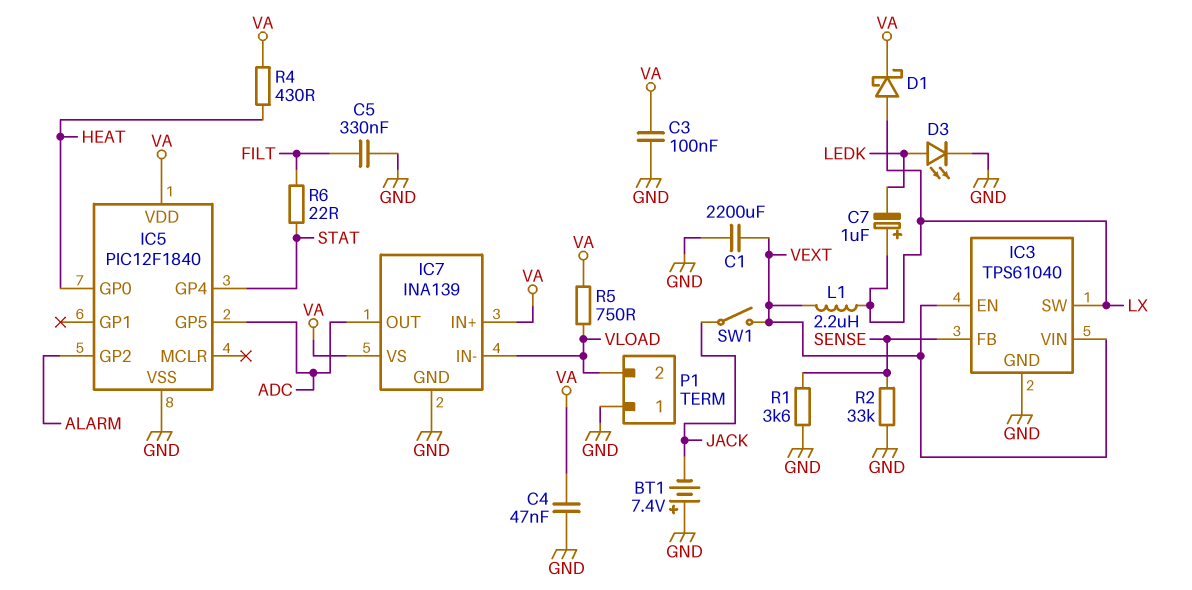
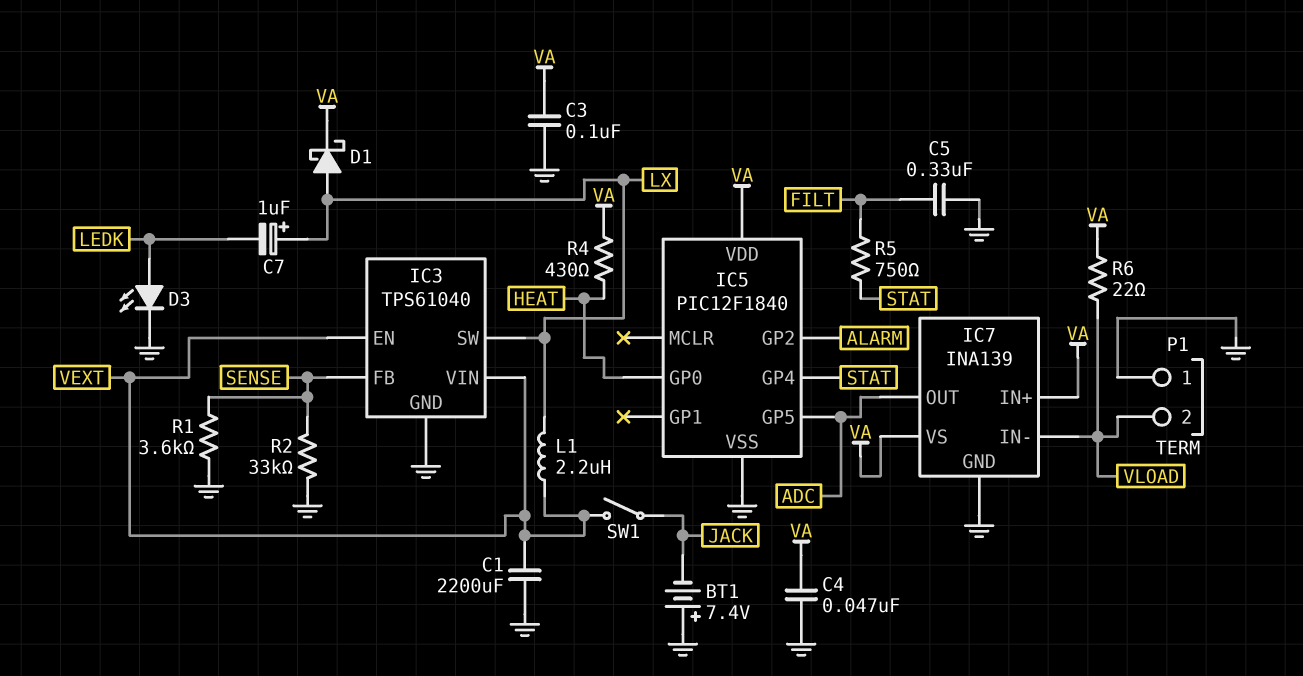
R5: 750 (VA, VLOAD) -> 750 (FILT, STAT)
R6: 22 (FILT, STAT) -> 22 (VA, VLOAD)

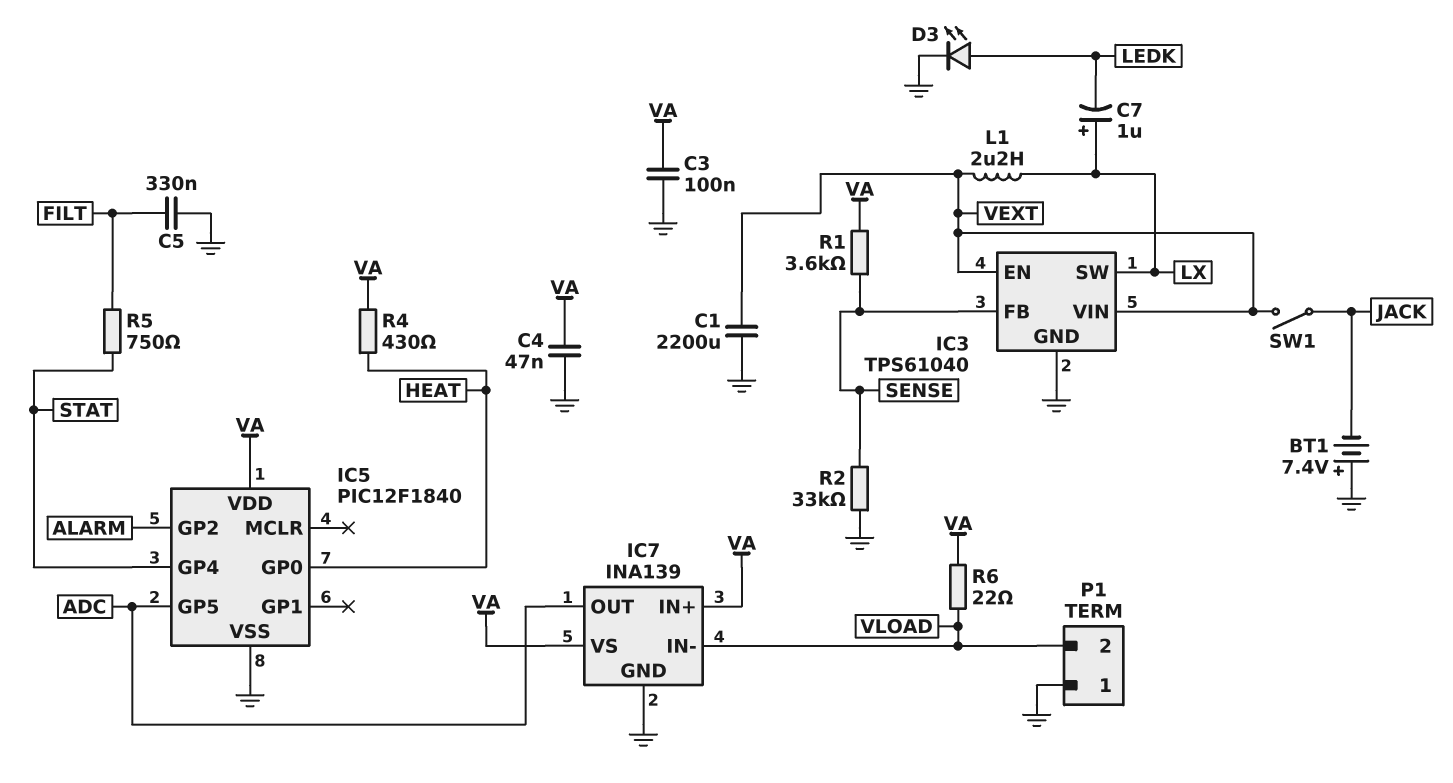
D1: schottky (A LX, K VA) -> none
R1: 3.6k (GND, SENSE) -> 3.6k (SENSE, VA)

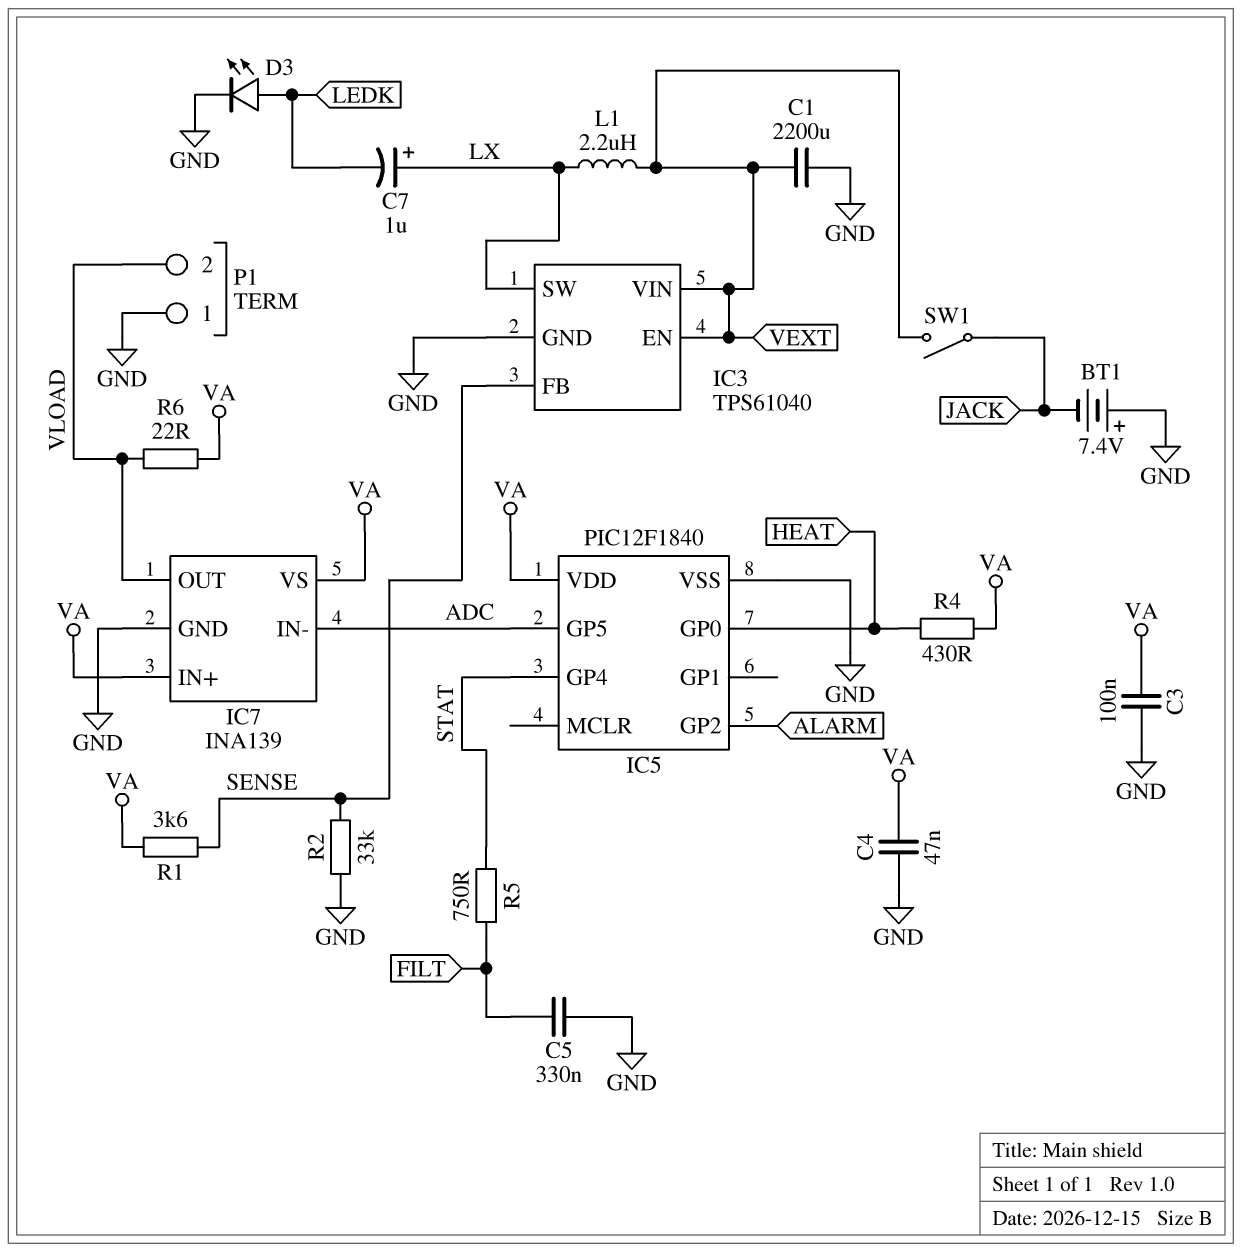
IC7 pin IN-: VLOAD -> ADC
IC7 pin OUT: ADC -> VLOAD

